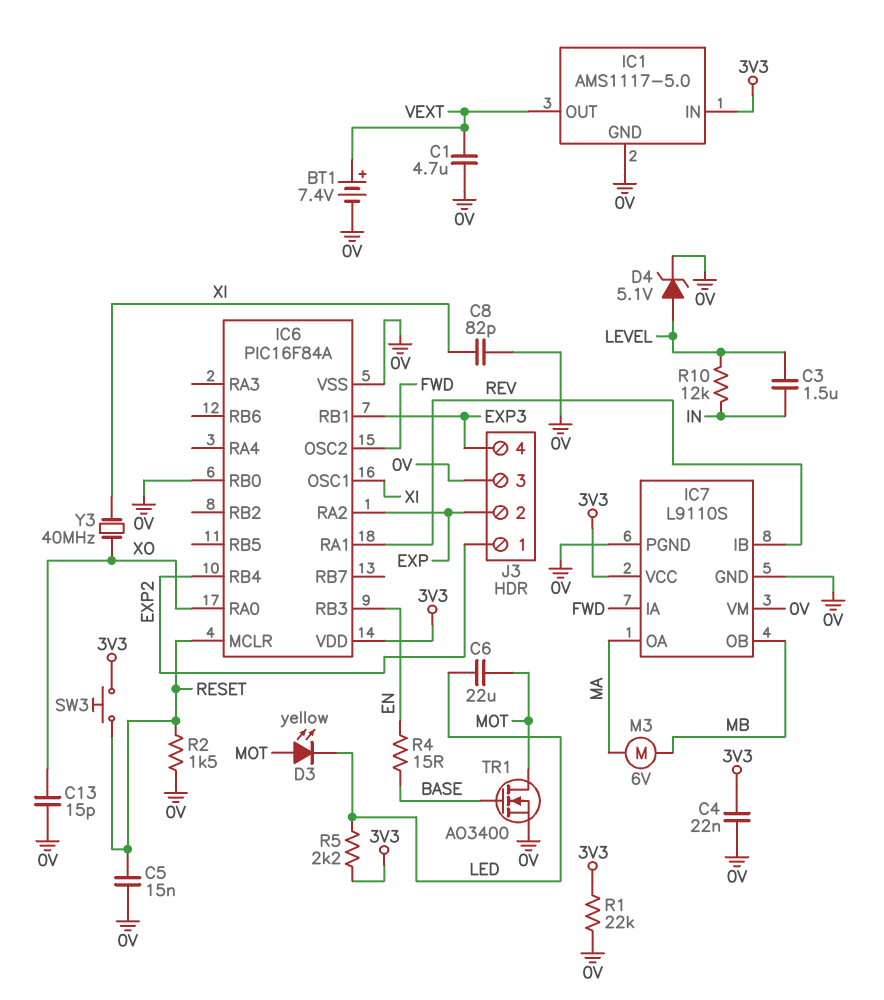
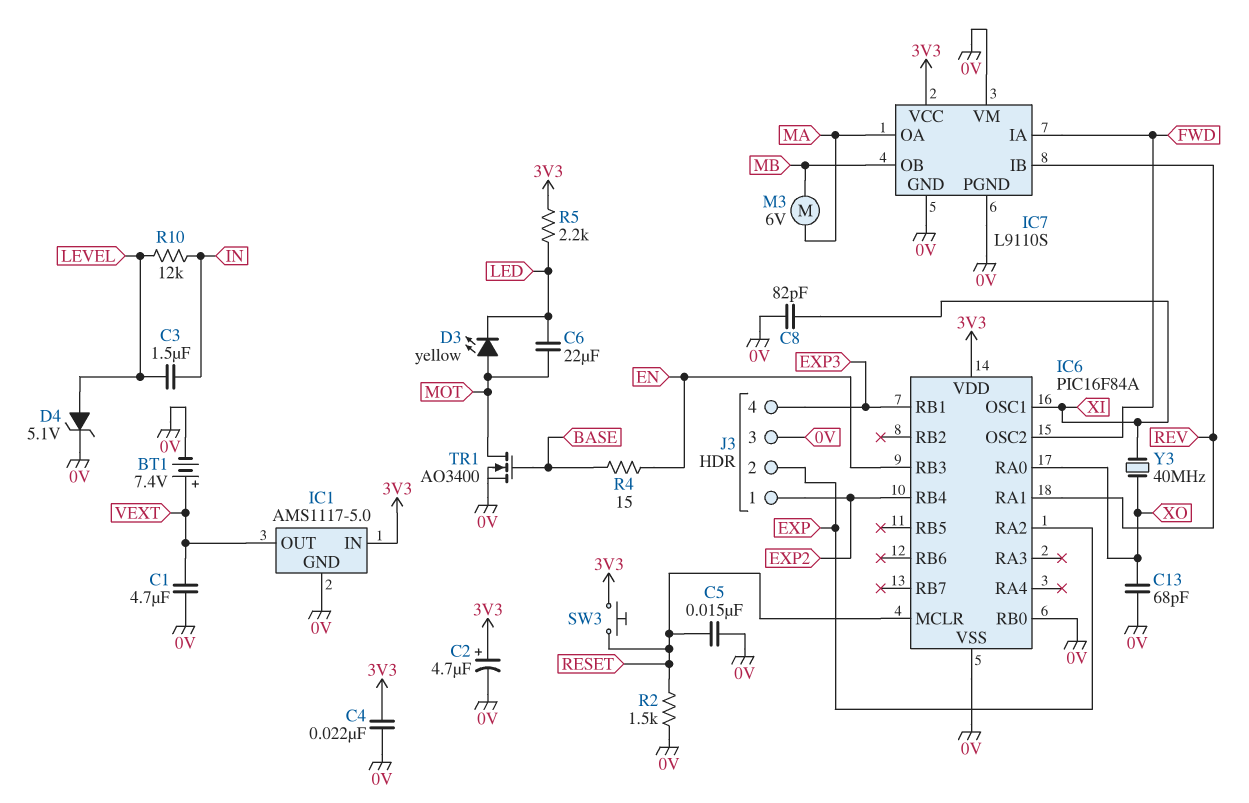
C2: none -> 4.7uF (plus 3V3, minus 0V)
C13: 15pF (0V, XO) -> 68pF (0V, XO)
R1: 22k (0V, 3V3) -> none

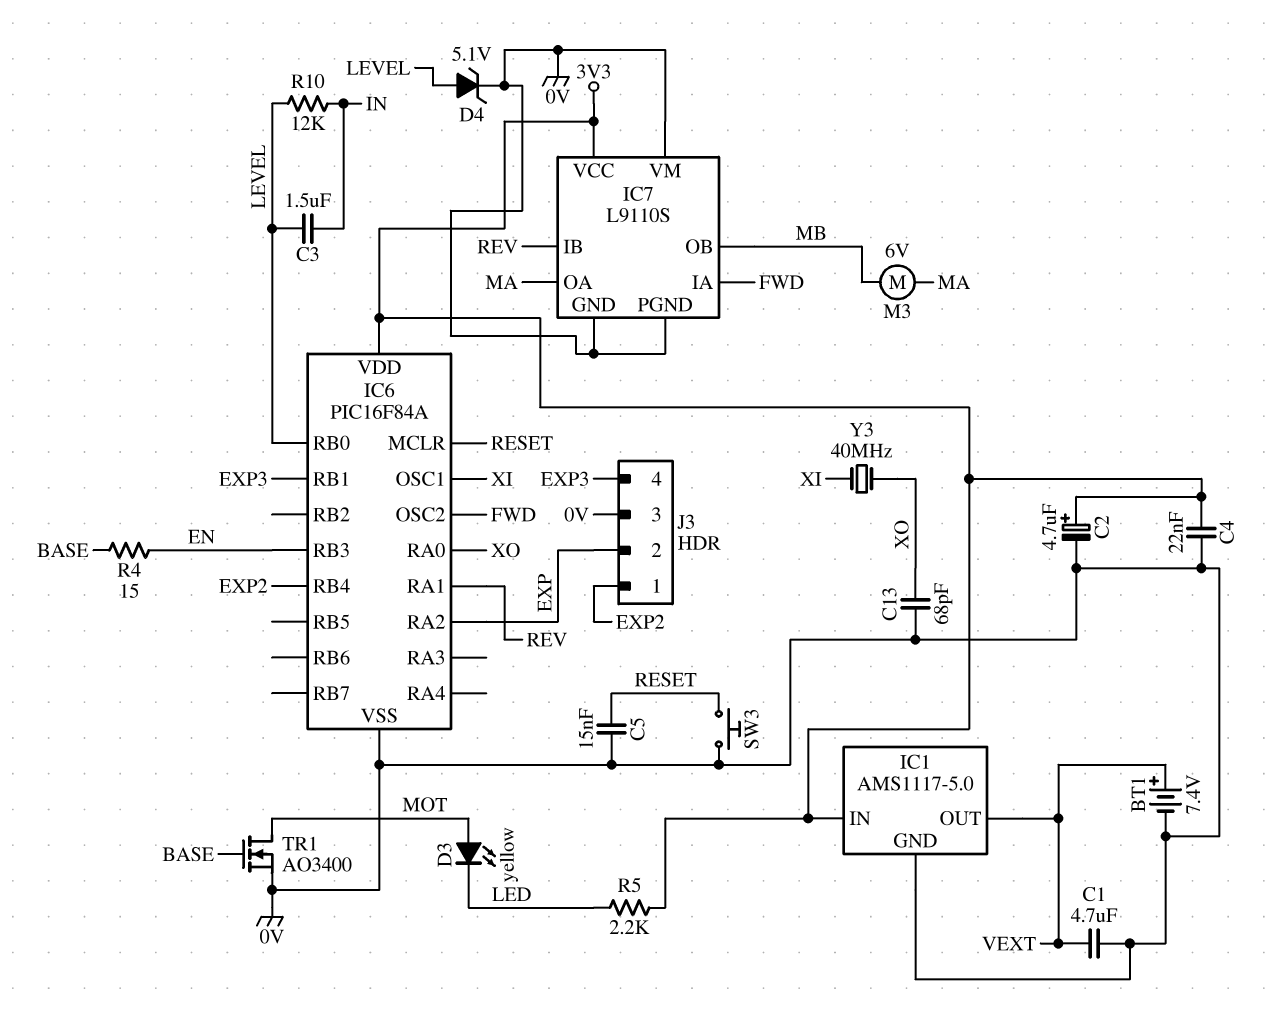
C6: 22uF (LED, MOT) -> none
C8: 82pF (0V, XI) -> none
IC6 pin RB0: 0V -> LEVEL
R2: 1.5k (0V, RESET) -> none
SW3: button (3V3, RESET) -> button (0V, RESET)

